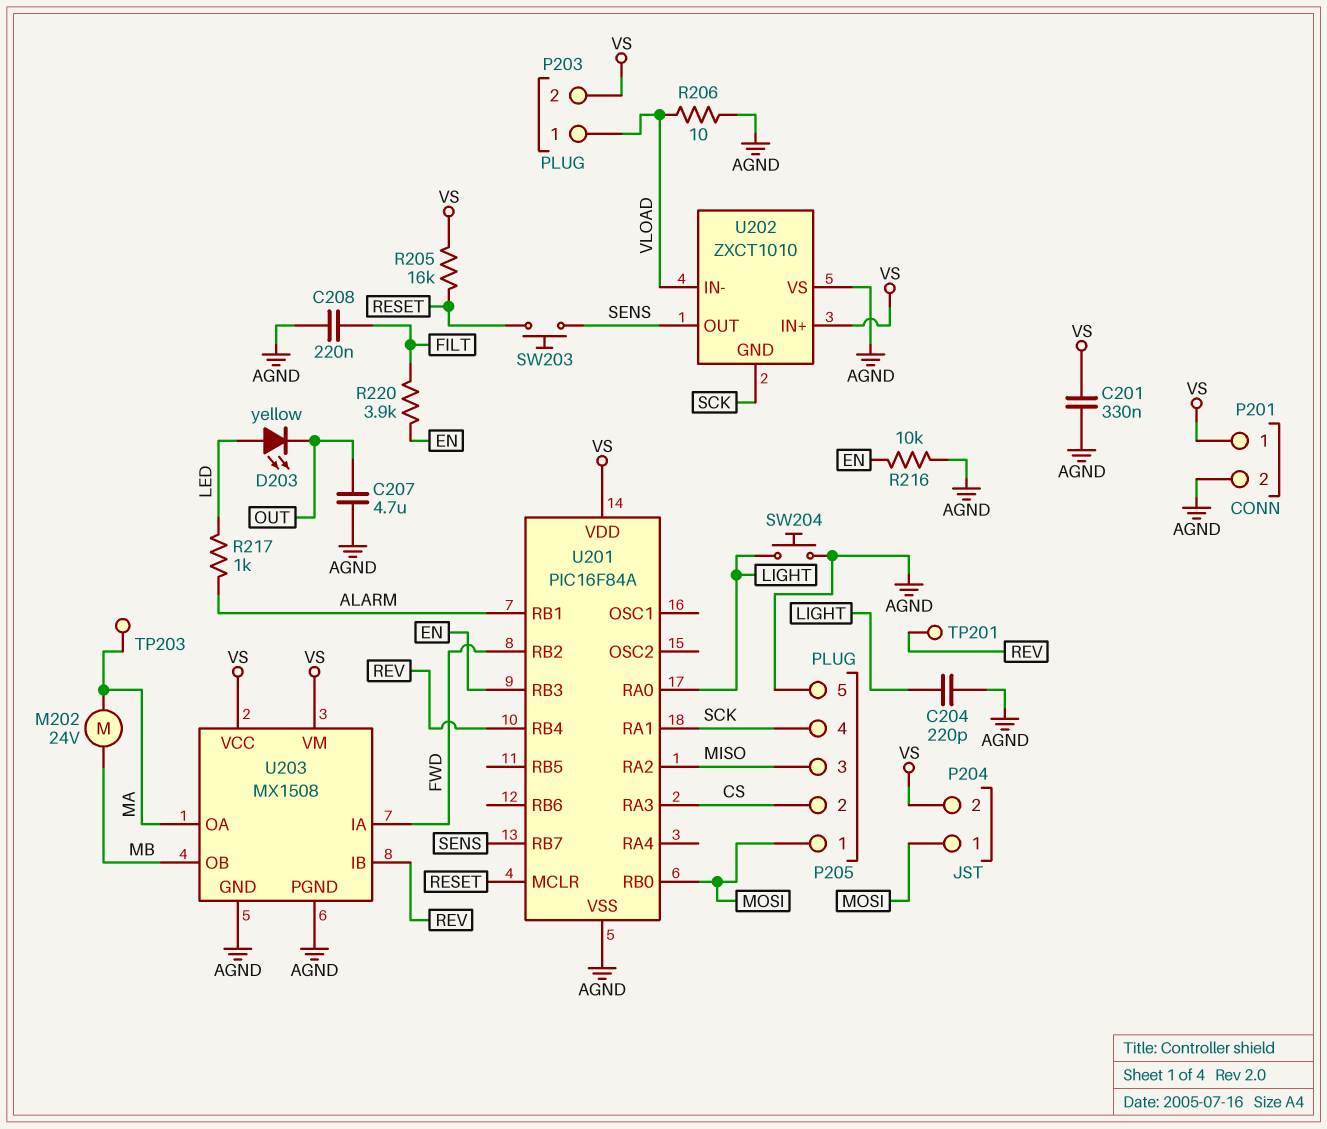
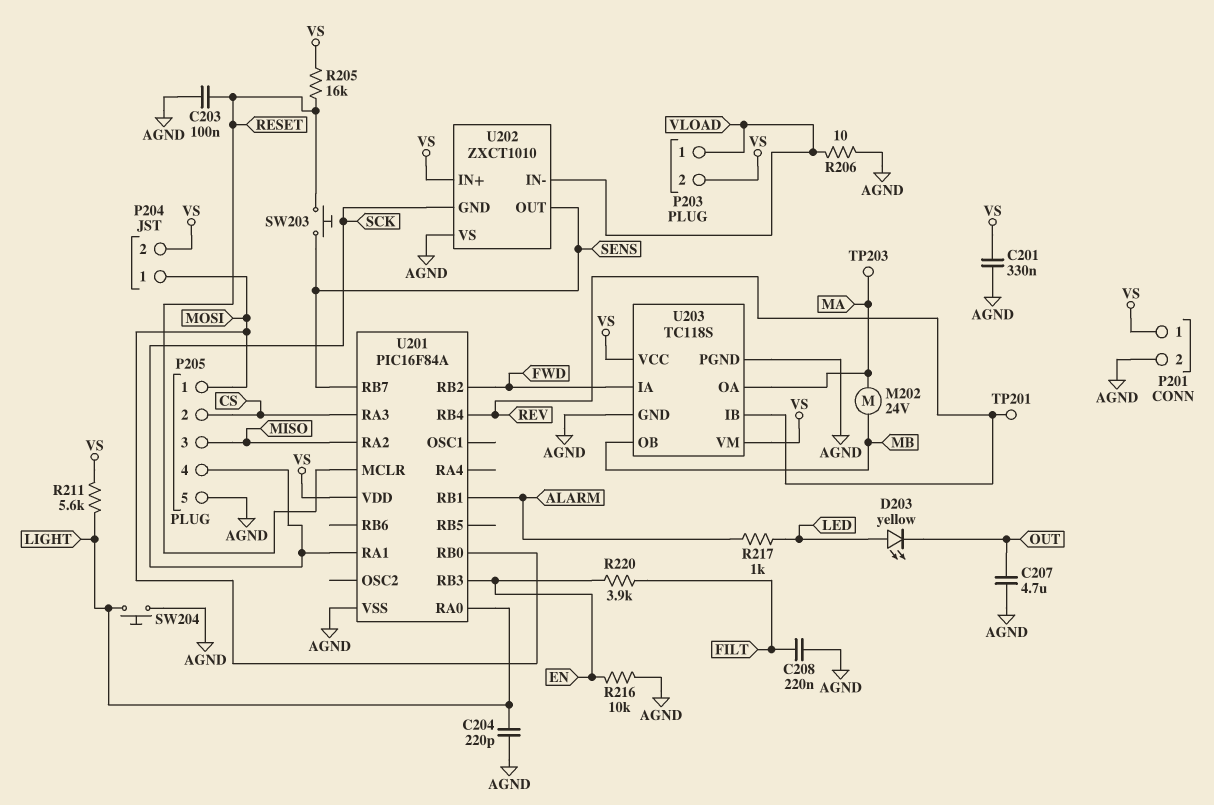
C203: none -> 100nF (AGND, RESET)
R211: none -> 5.6k (LIGHT, VS)
U203: MX1508 -> TC118S

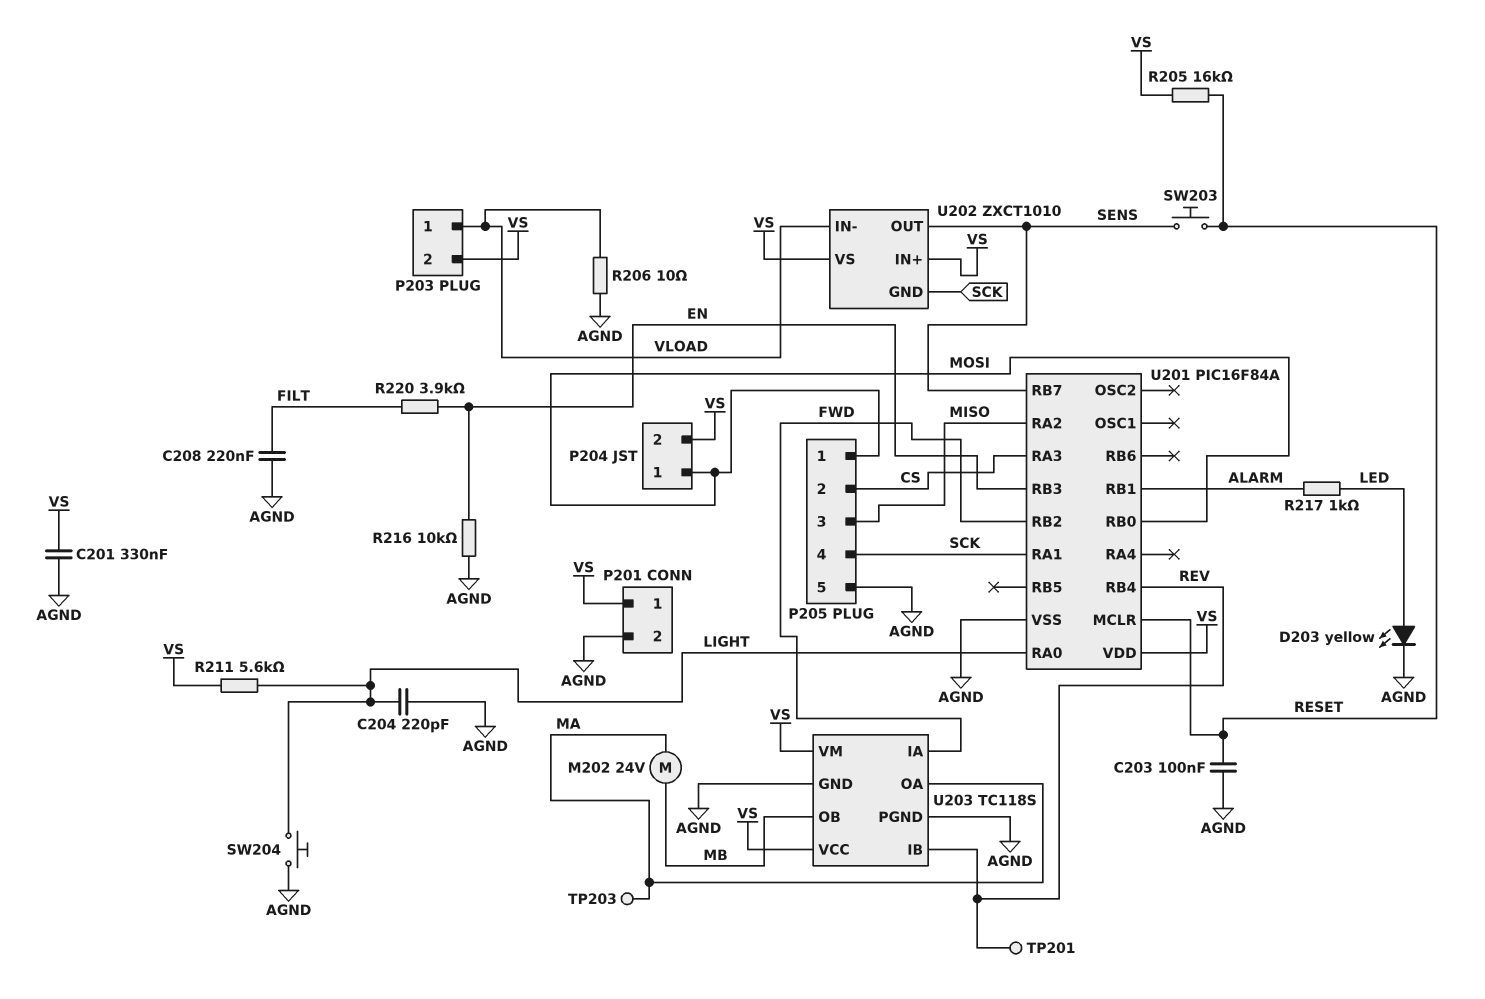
C207: 4.7uF (AGND, OUT) -> none
D203: LED yellow (A LED, K OUT) -> LED yellow (A LED, K AGND)
U202 pin VS: AGND -> VS

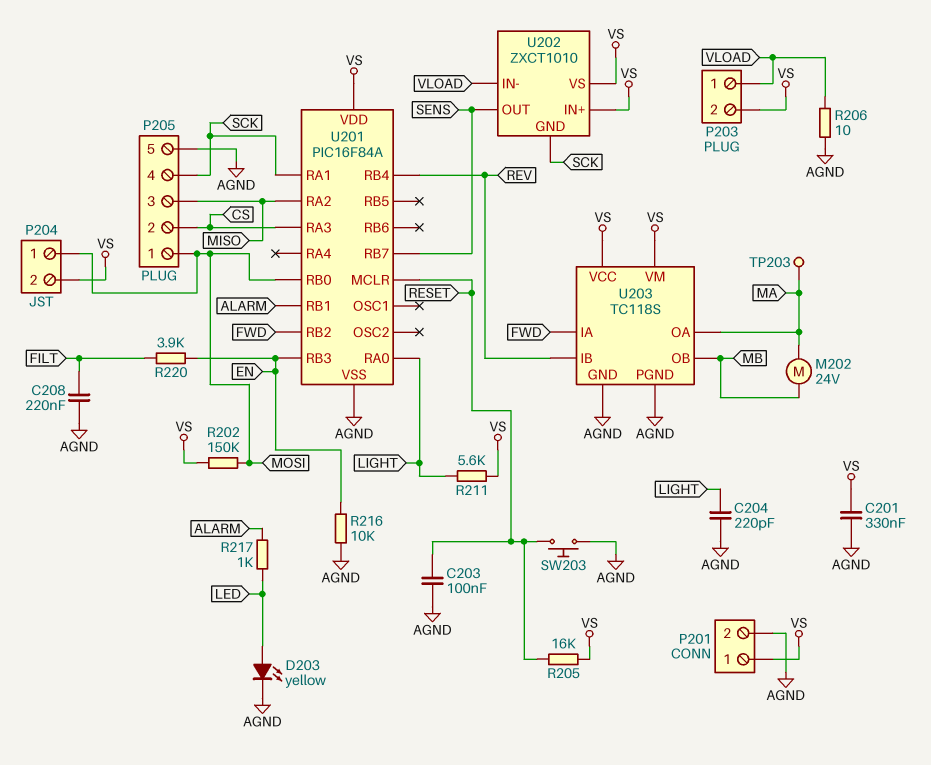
R202: none -> 150k (MOSI, VS)
SW203: button (RESET, SENS) -> button (AGND, RESET)
SW204: button (AGND, LIGHT) -> none
TP201: test point (REV) -> none

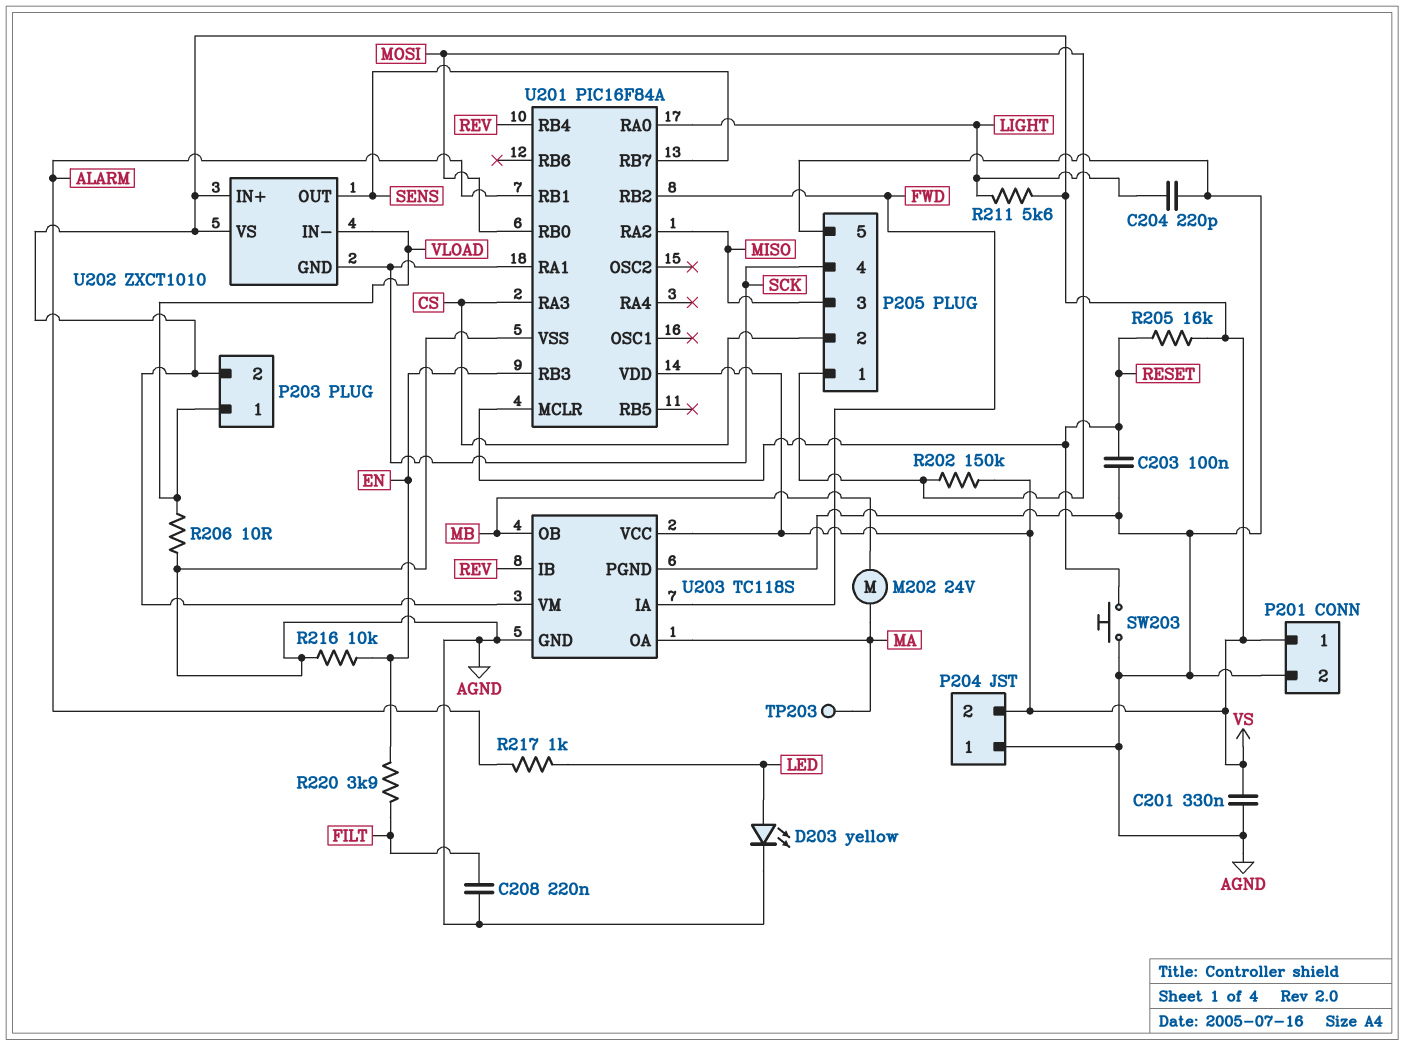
P204 pin 1: MOSI -> AGND

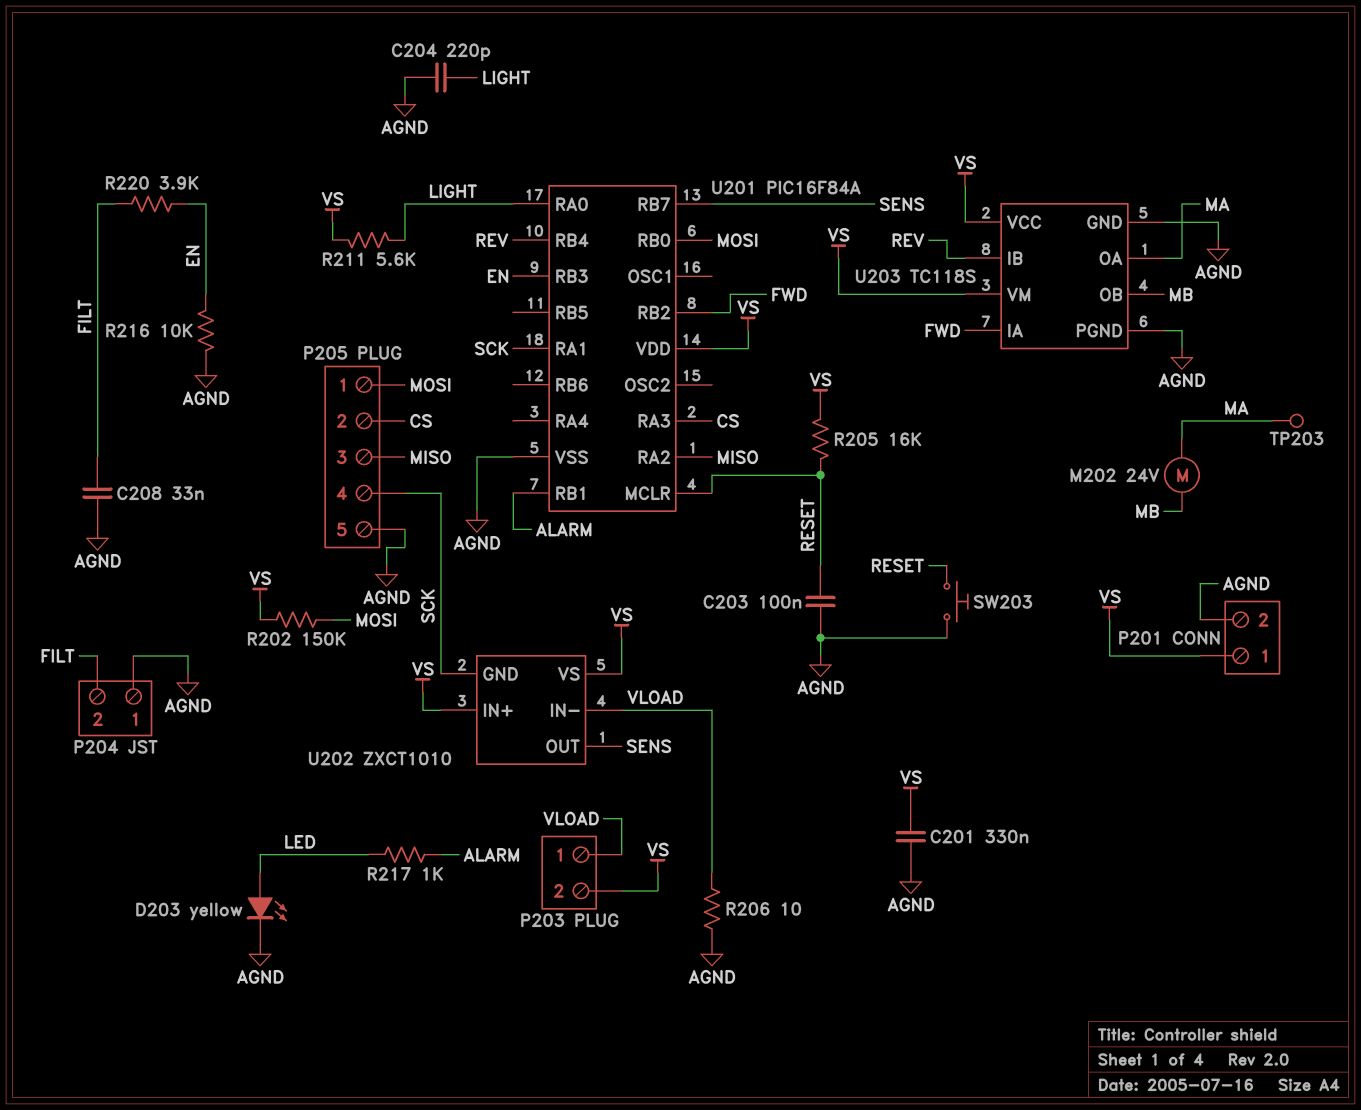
C208: 220nF (AGND, FILT) -> 33nF (AGND, FILT)
P204 pin 2: VS -> FILT

